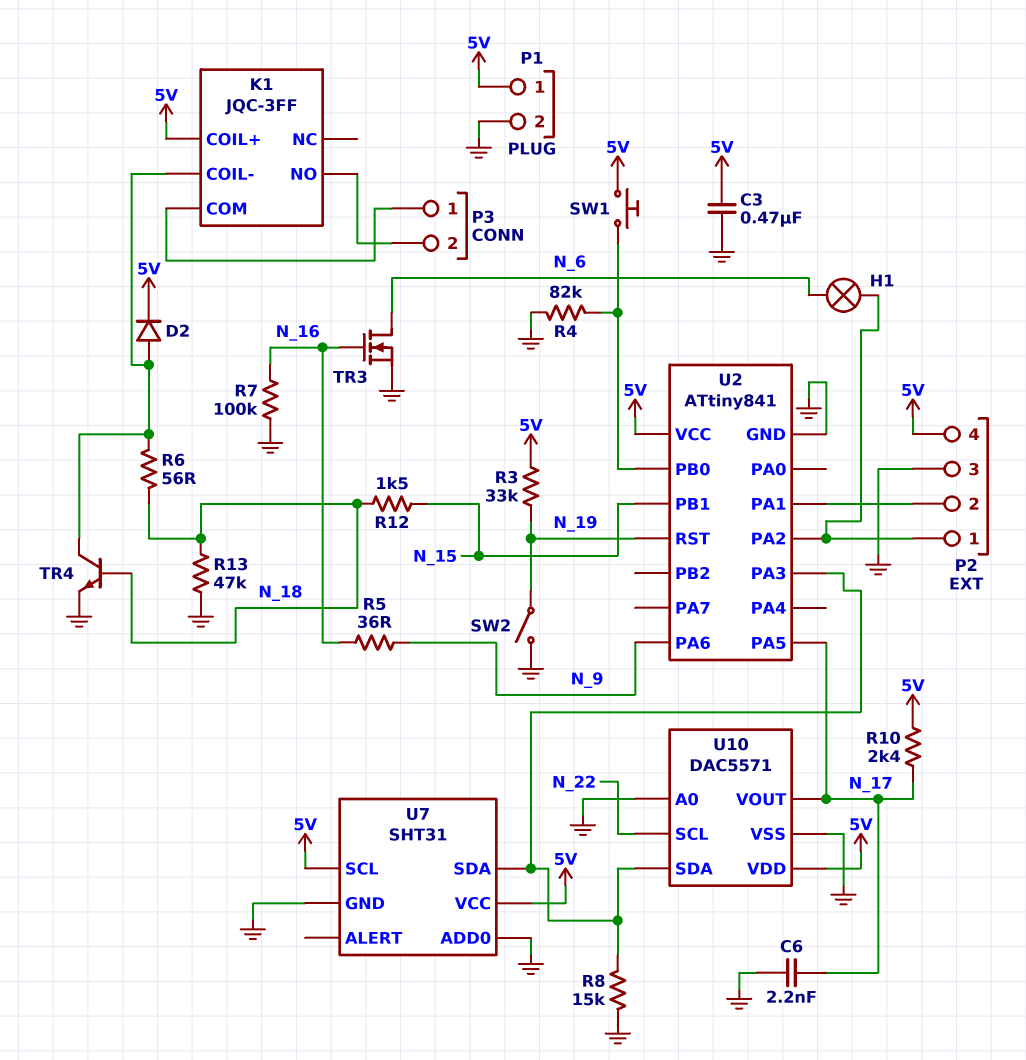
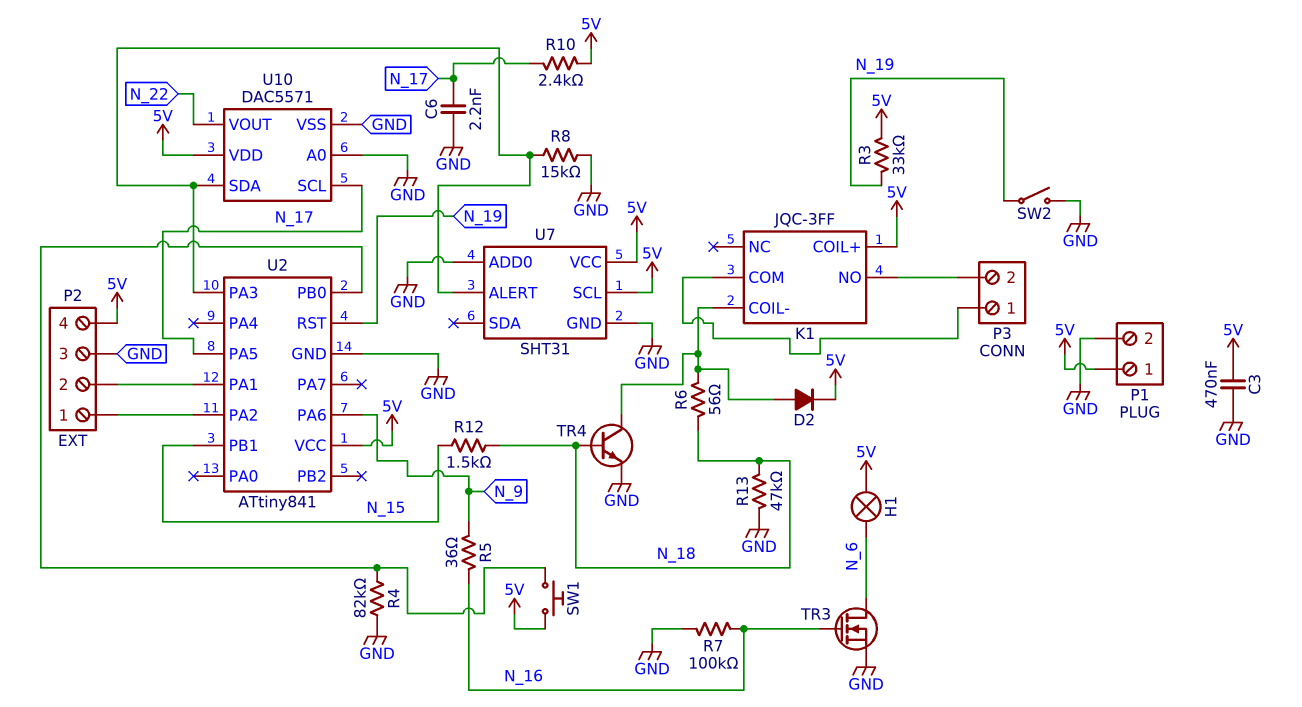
H1: lamp (N_6, P2/1) -> lamp (5V, N_6)
U7 pin ALERT: none -> U2/PA3
U7 pin SDA: U2/PA3 -> none
U10 pin SCL: N_22 -> N_17
U10 pin VOUT: N_17 -> N_22

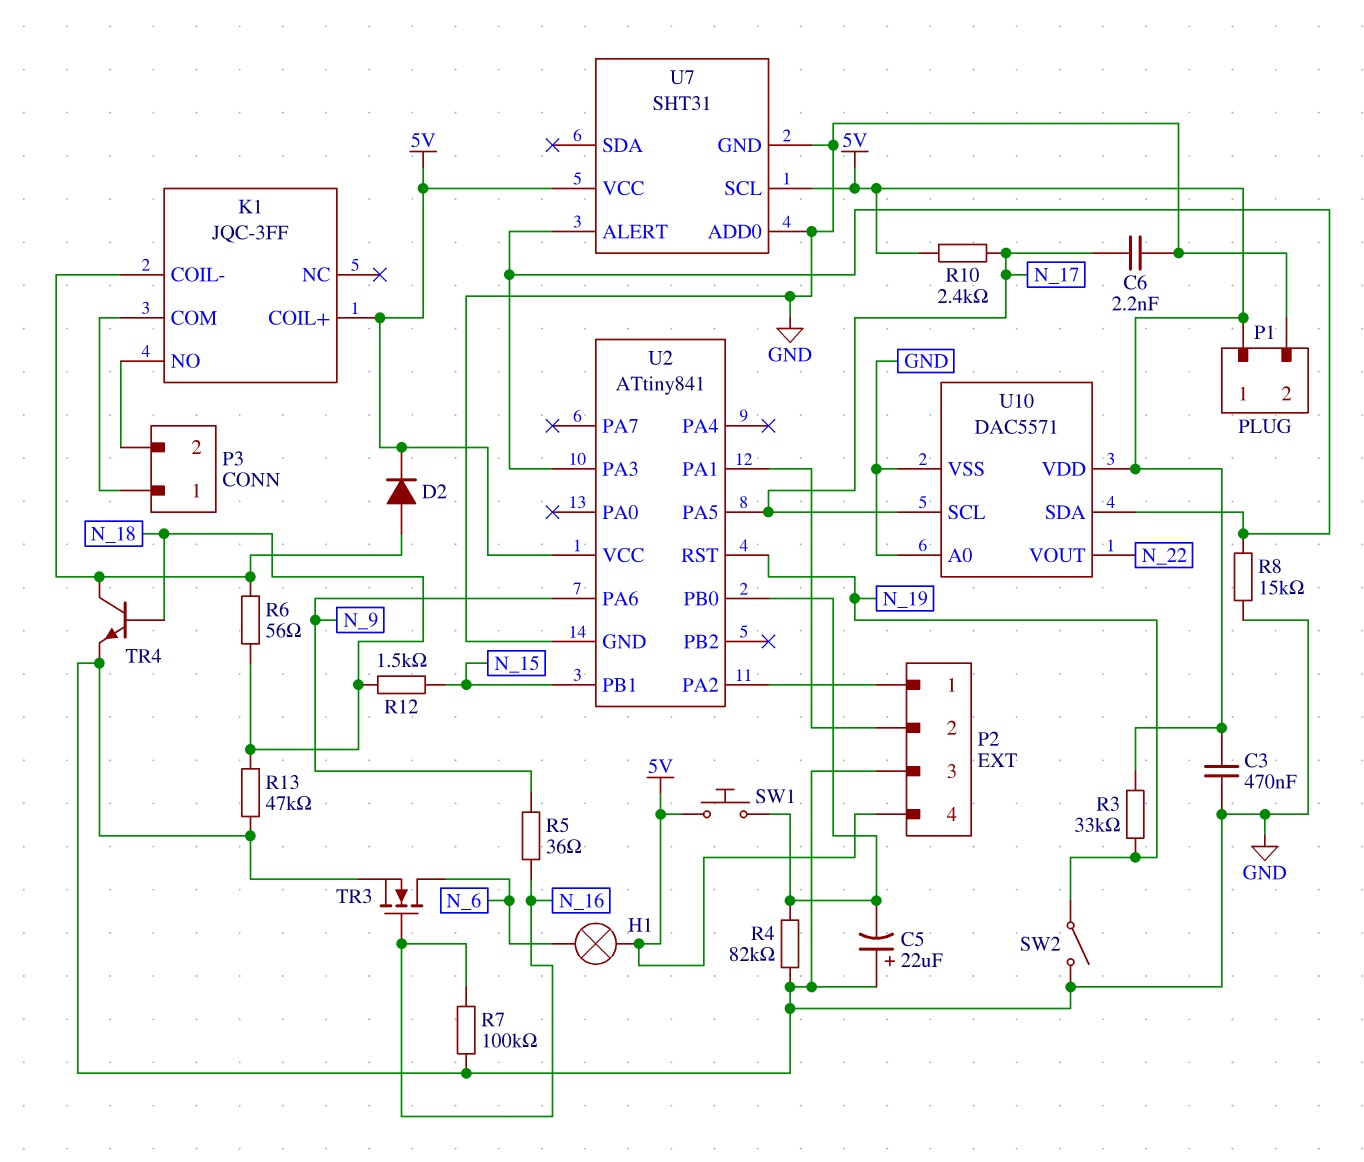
C5: none -> 22uF (plus GND, minus U2/PB0)

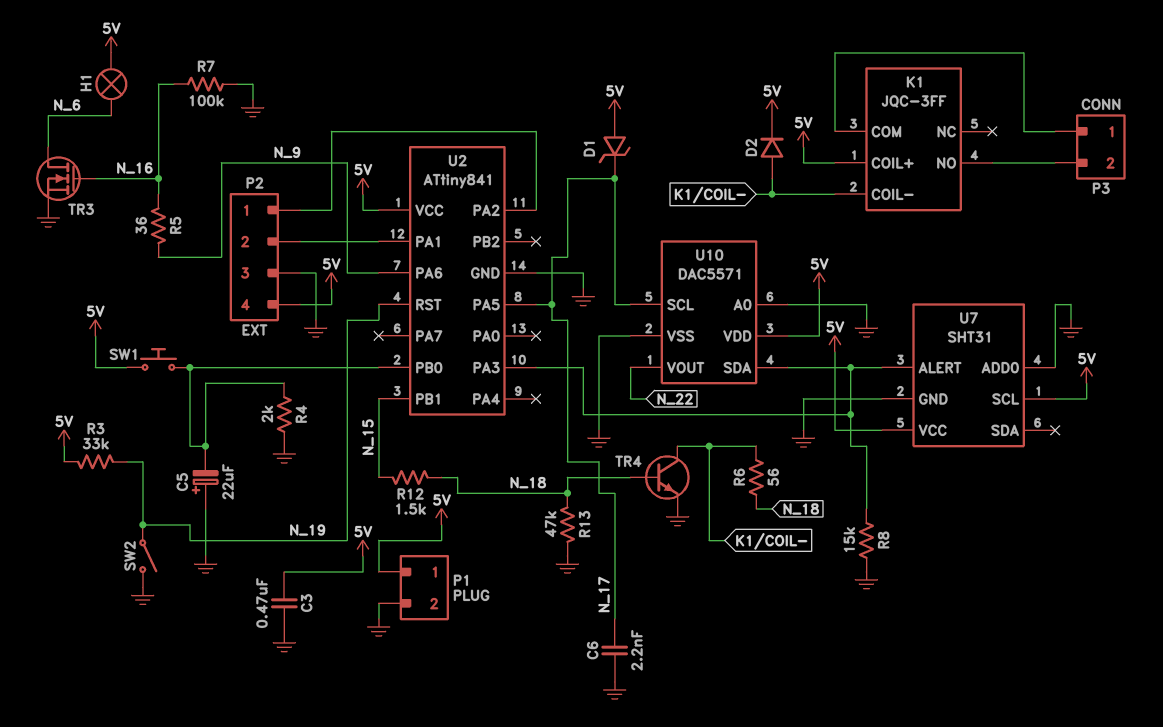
D1: none -> zener (A 5V, K N_17)
R4: 82k (GND, U2/PB0) -> 2k (GND, U2/PB0)
R10: 2.4k (5V, N_17) -> none

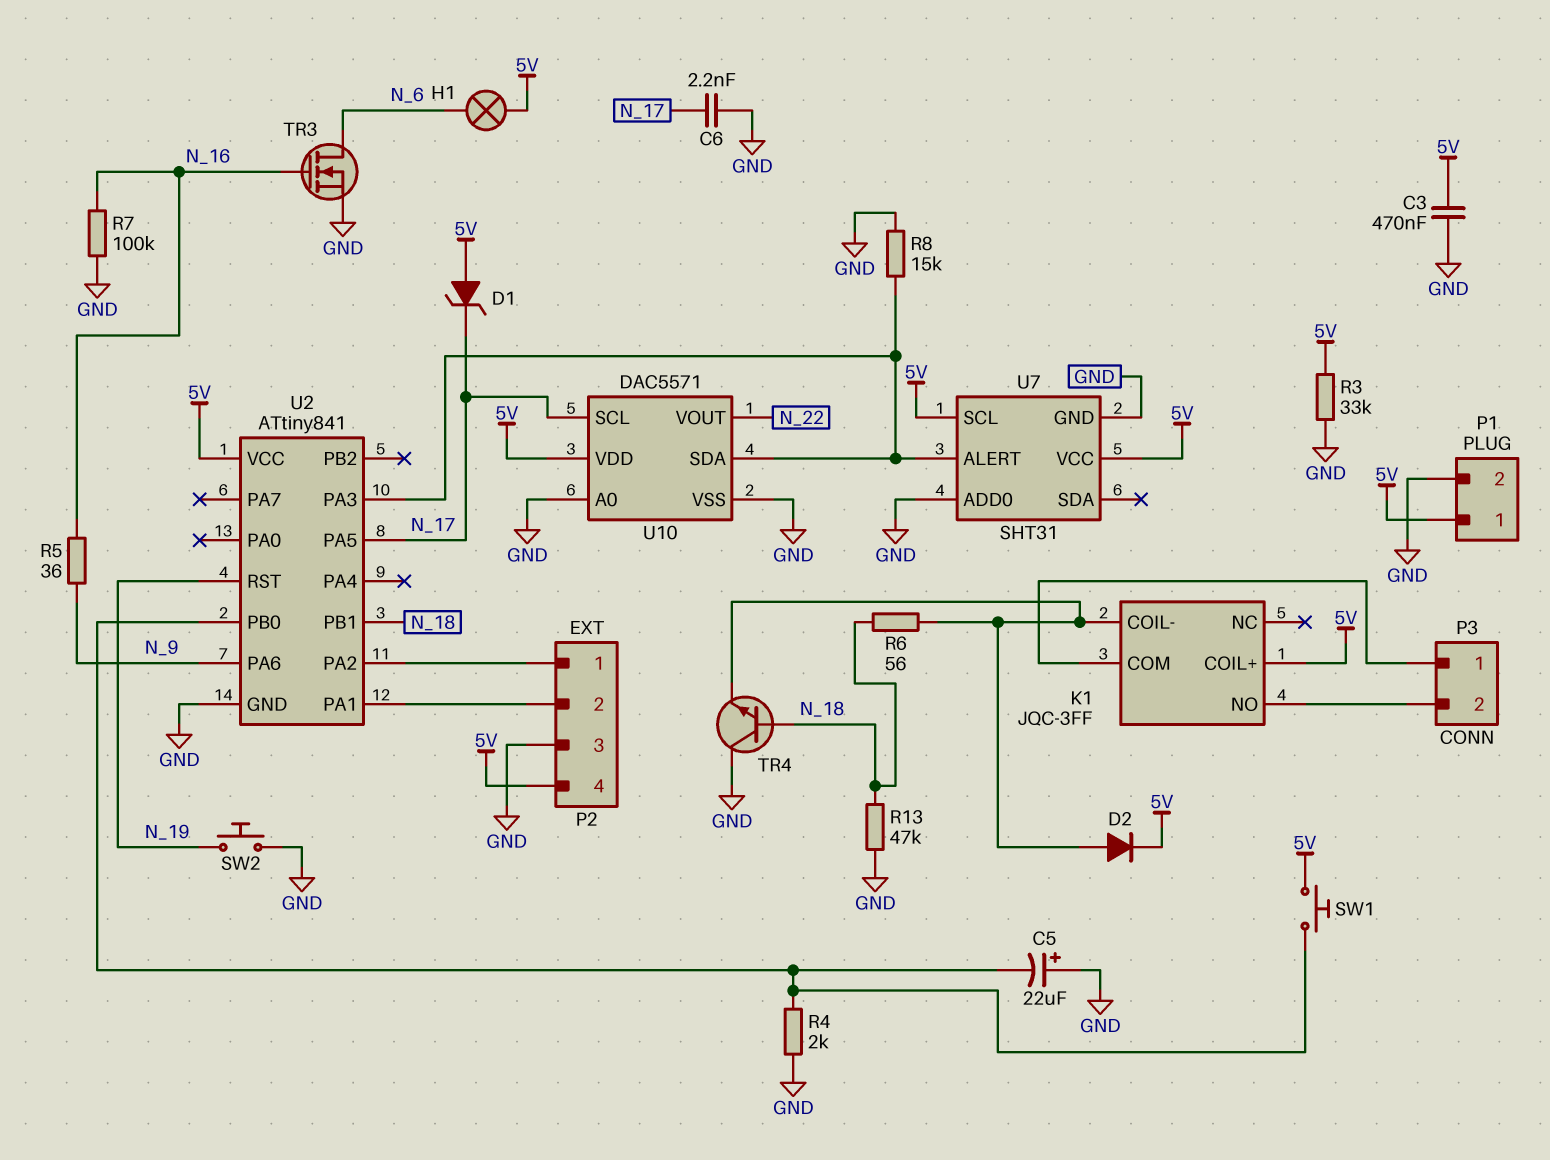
R3: 33k (5V, N_19) -> 33k (5V, GND)
R12: 1.5k (N_15, N_18) -> none
SW2: switch (GND, N_19) -> button (GND, N_19)
TR4: NPN (B N_18, C K1/COIL-, E GND) -> NPN (B N_18, C GND, E K1/COIL-)
U2 pin PB1: N_15 -> N_18

